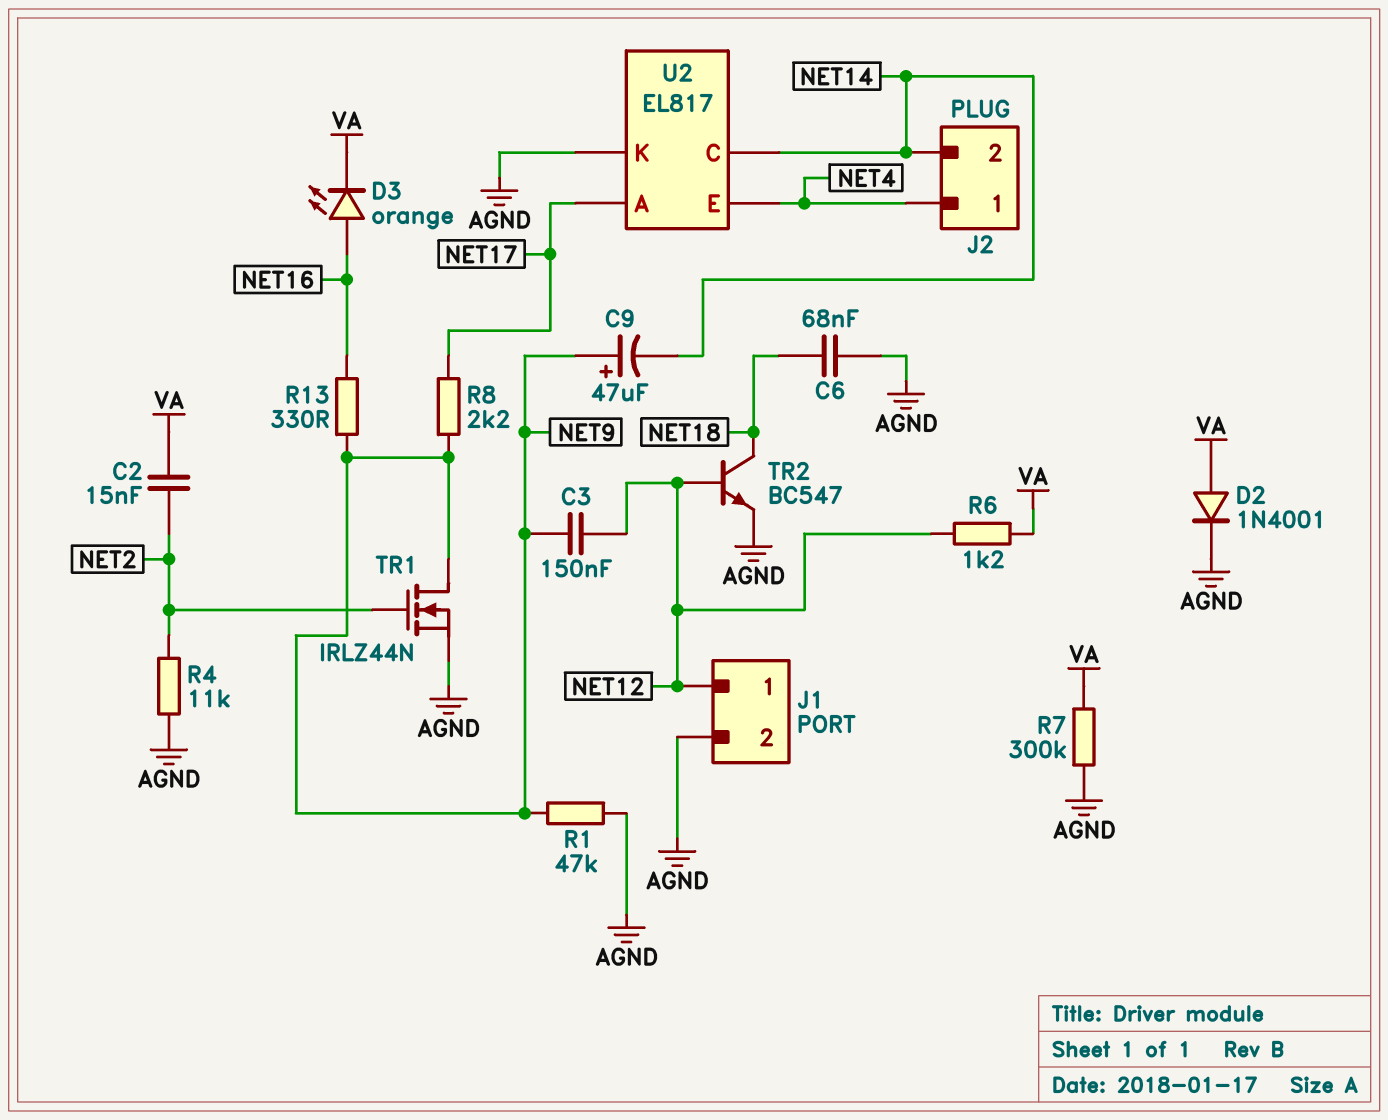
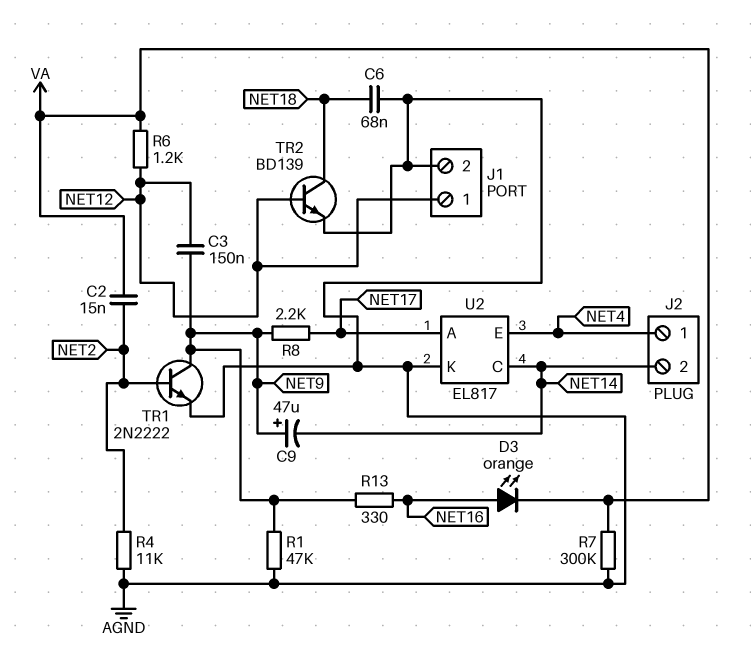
D2: diode 1N4001 (A VA, K AGND) -> none
TR1: NMOS IRLZ44N (G NET2, D NET9, S AGND) -> NPN 2N2222 (B NET2, C NET9, E AGND)
TR2: NPN BC547 (B NET12, C NET18, E AGND) -> NPN BD139 (B NET12, C NET18, E AGND)

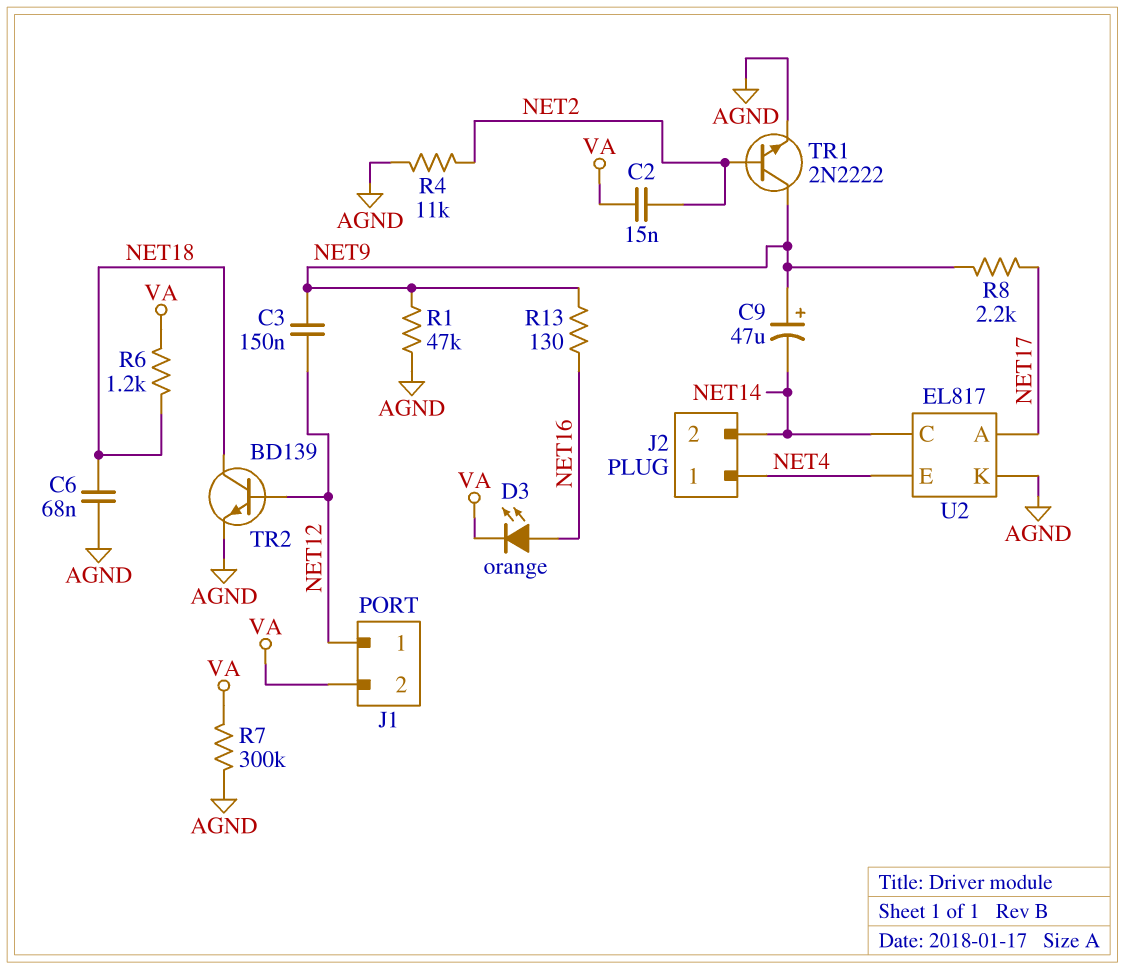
J1 pin 2: AGND -> VA
R6: 1.2k (NET12, VA) -> 1.2k (NET18, VA)
R13: 330 (NET9, NET16) -> 130 (NET9, NET16)

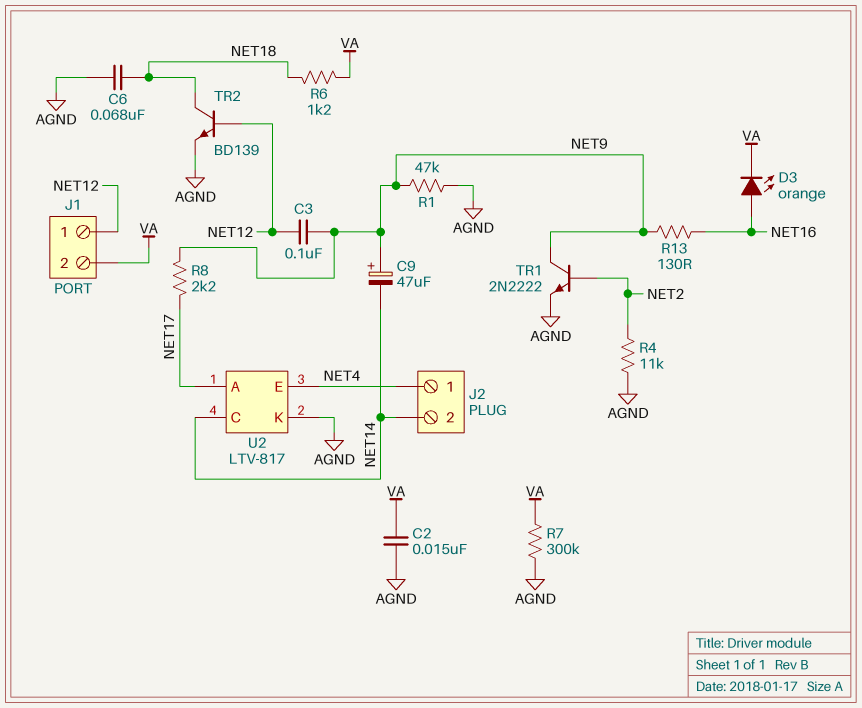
C2: 15nF (NET2, VA) -> 15nF (AGND, VA)
C3: 150nF (NET9, NET12) -> 100nF (NET9, NET12)
U2: EL817 -> LTV-817

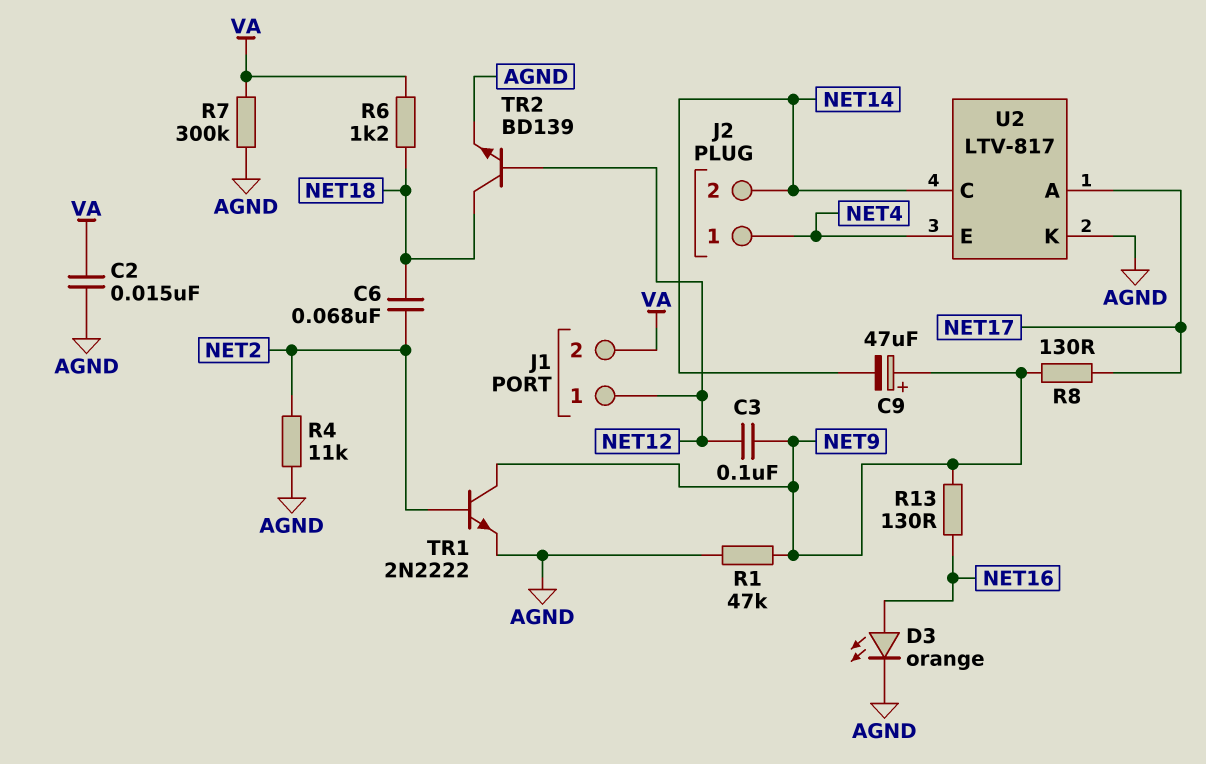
C6: 68nF (AGND, NET18) -> 68nF (NET2, NET18)
D3: LED orange (A NET16, K VA) -> LED orange (A NET16, K AGND)
R8: 2.2k (NET9, NET17) -> 130 (NET9, NET17)

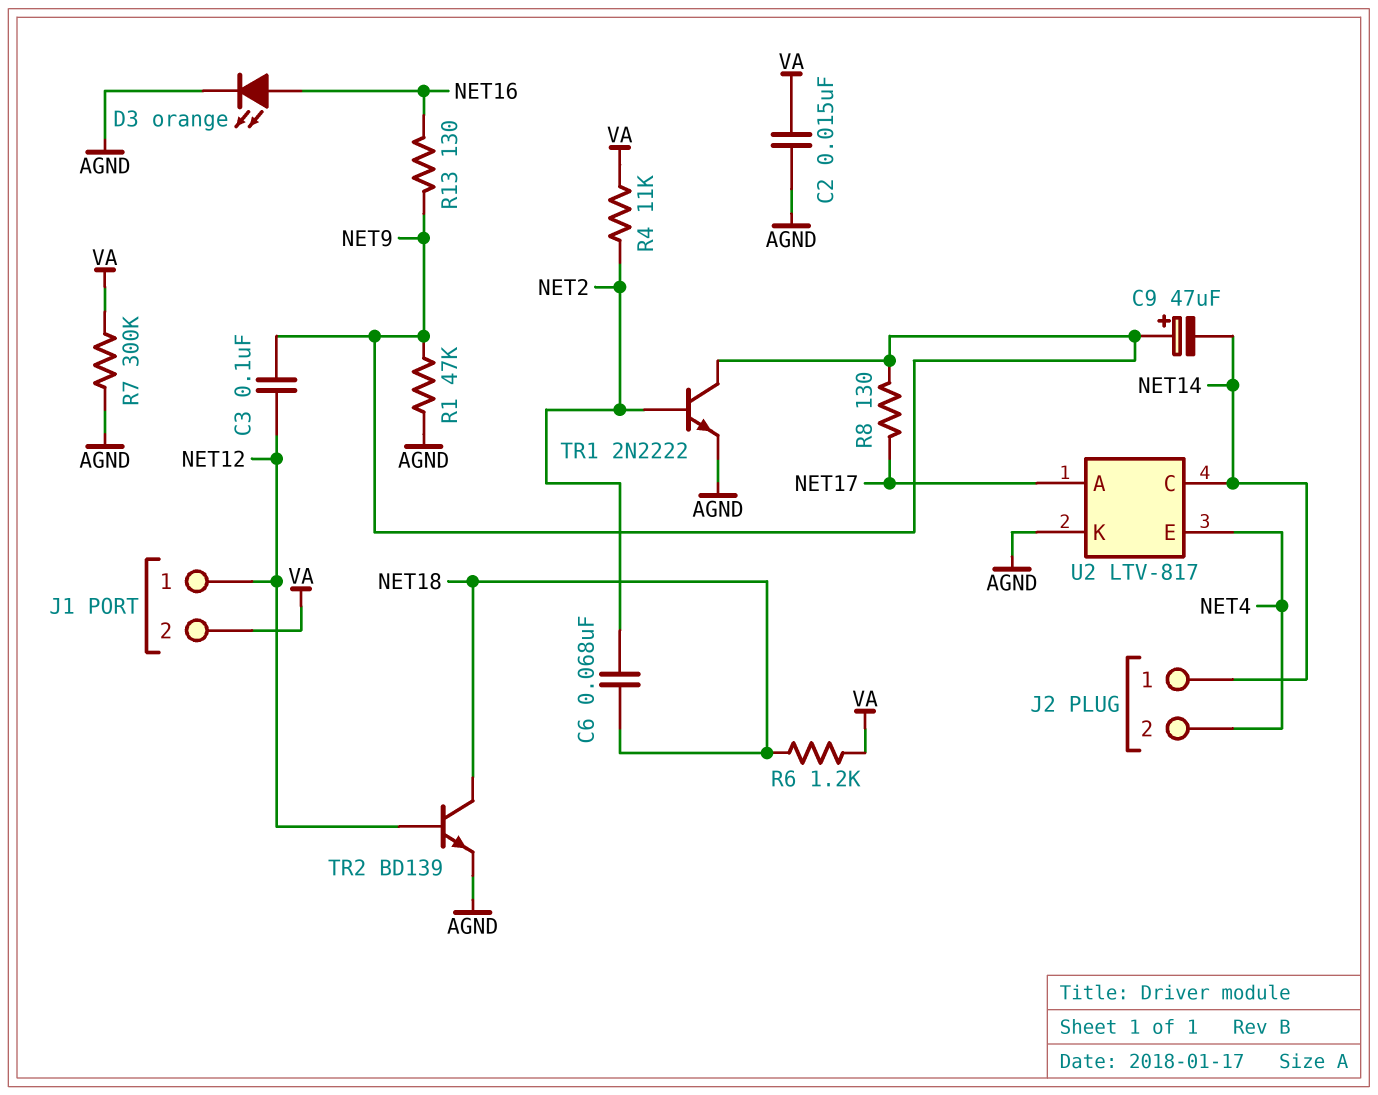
J2 pin 1: NET4 -> NET14
J2 pin 2: NET14 -> NET4
R4: 11k (AGND, NET2) -> 11k (NET2, VA)

